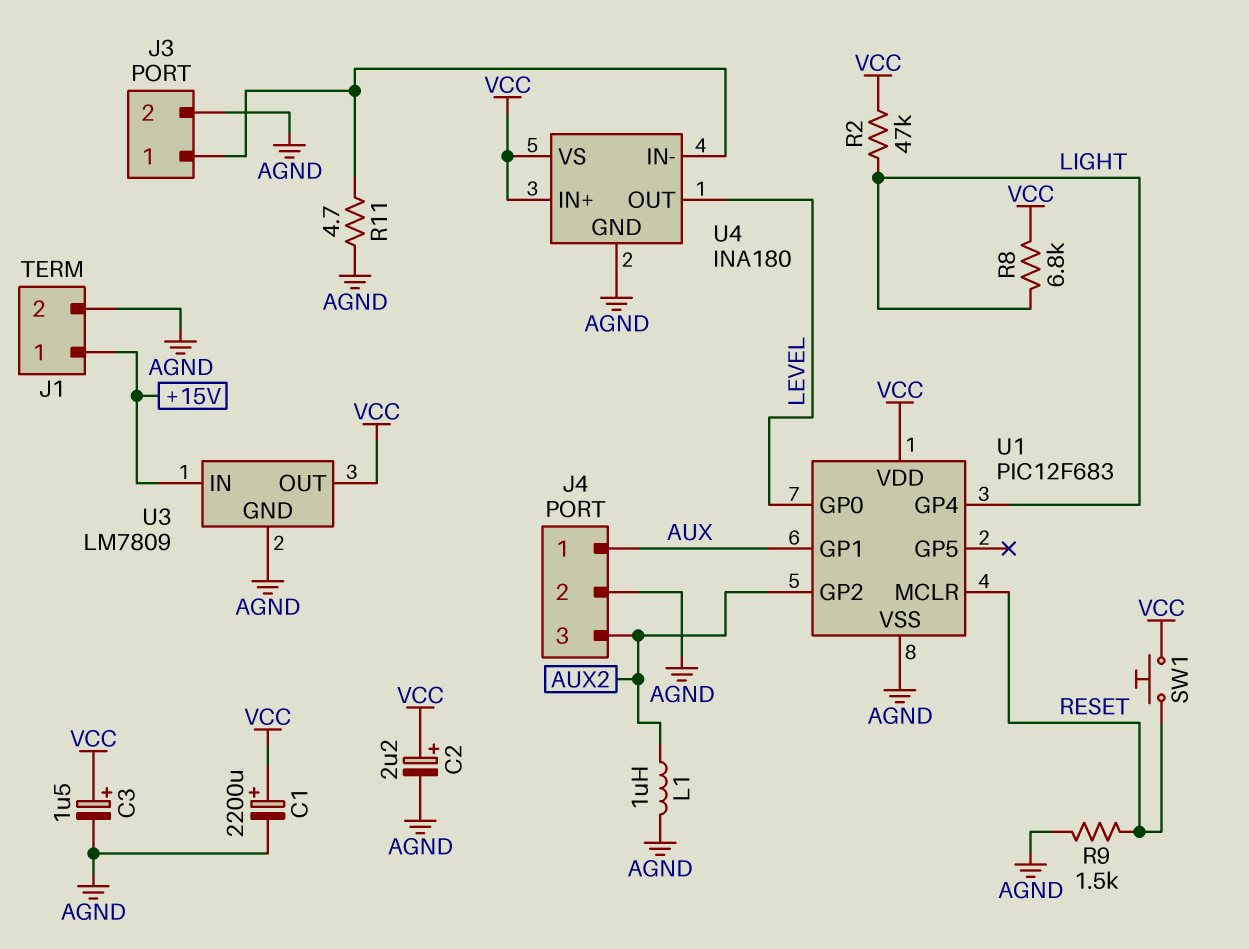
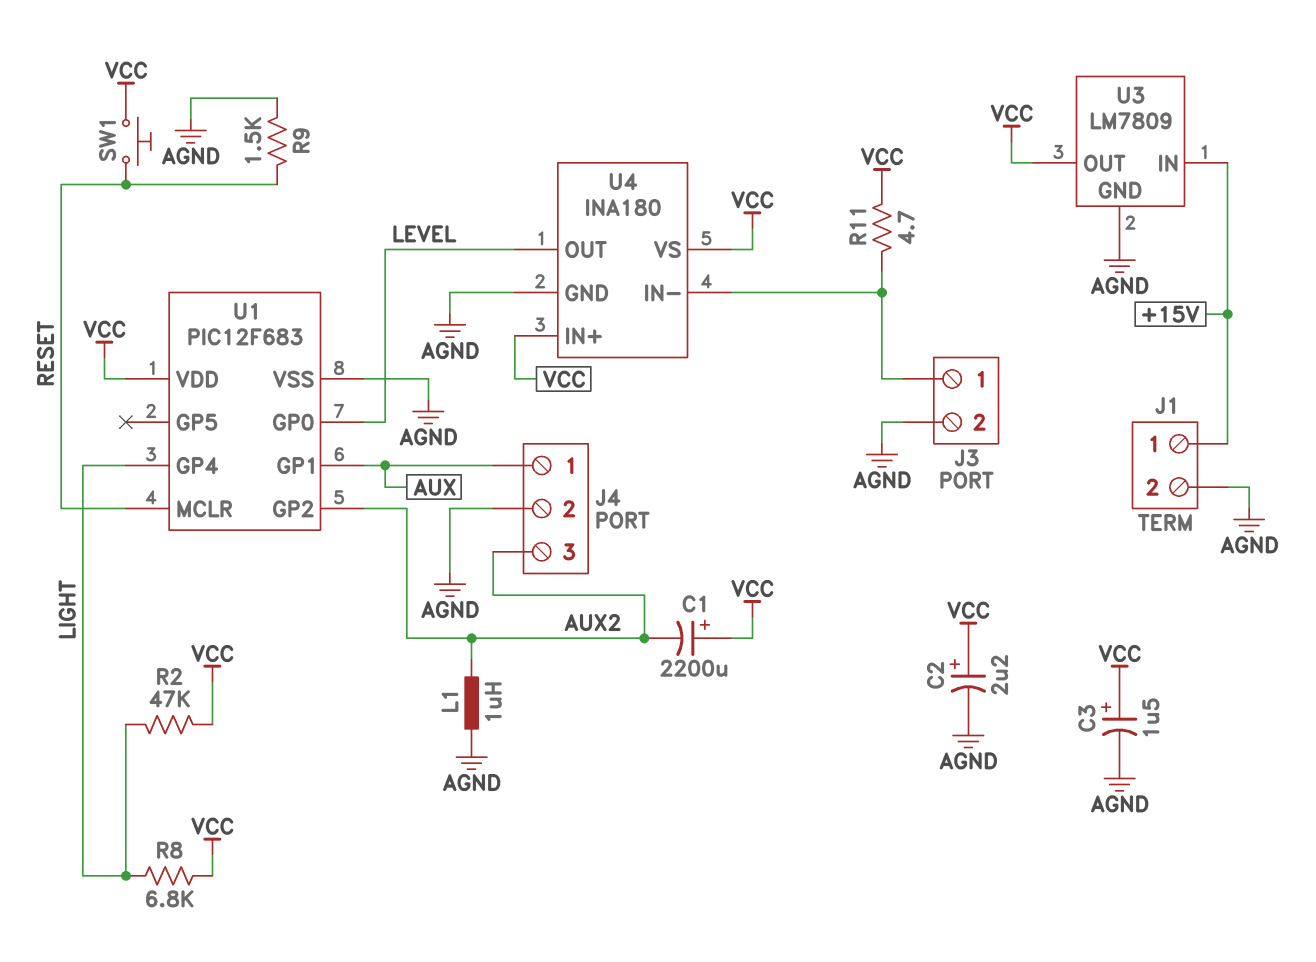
C1: 2200uF (plus VCC, minus AGND) -> 2200uF (plus VCC, minus AUX2)
R11: 4.7 (AGND, J3/1) -> 4.7 (J3/1, VCC)

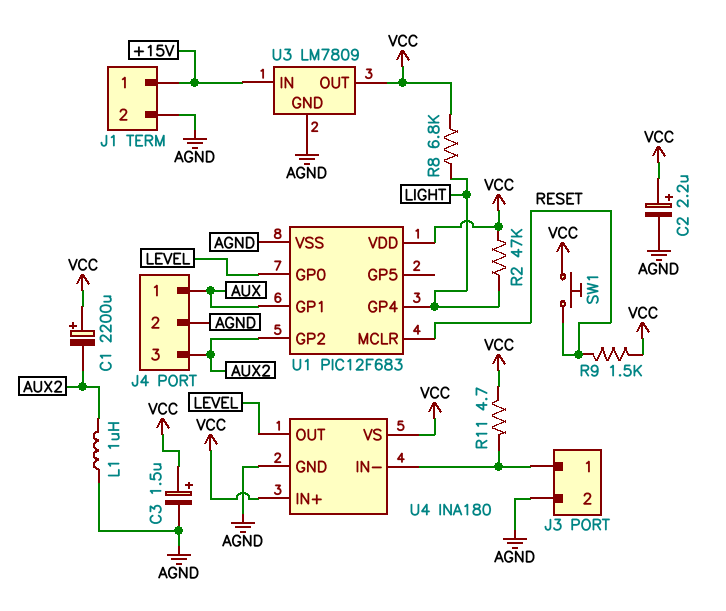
R9: 1.5k (AGND, RESET) -> 1.5k (RESET, VCC)

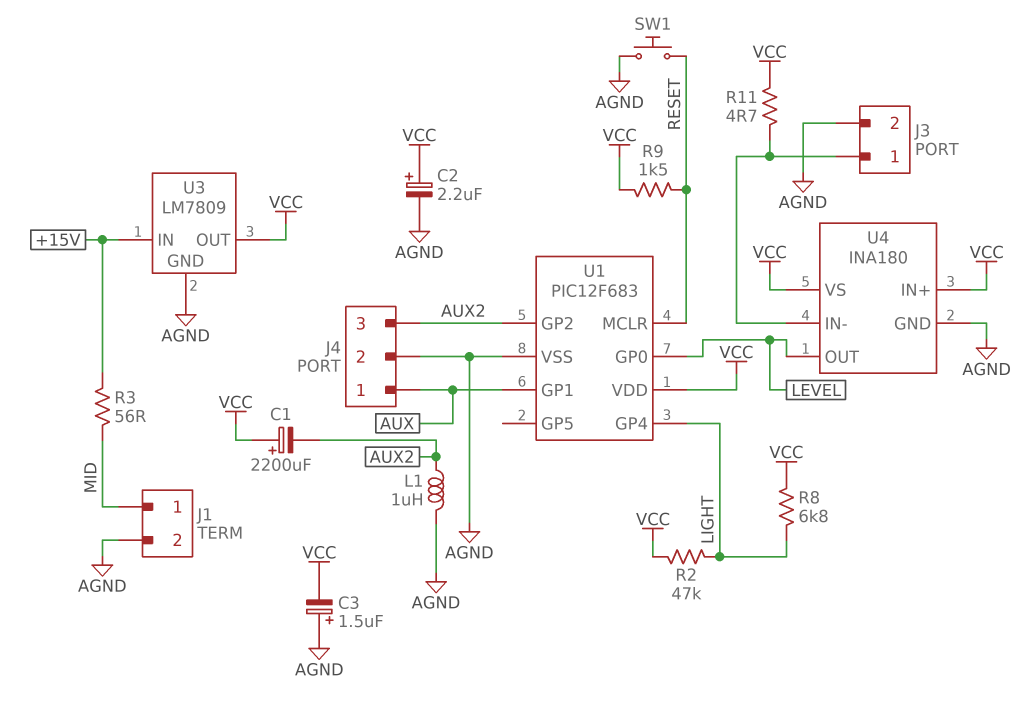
C3: 1.5uF (plus VCC, minus AGND) -> 1.5uF (plus AGND, minus VCC)
J1 pin 1: +15V -> MID
R3: none -> 56 (+15V, MID)
SW1: button (RESET, VCC) -> button (AGND, RESET)

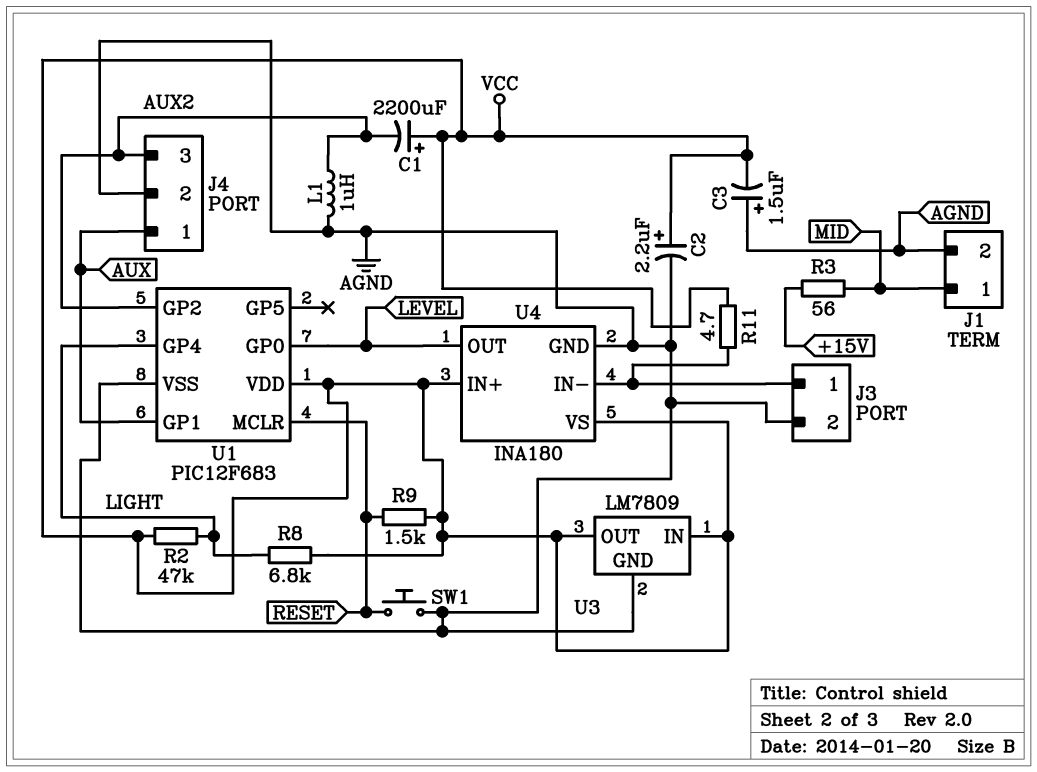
U3 pin IN: +15V -> VCC

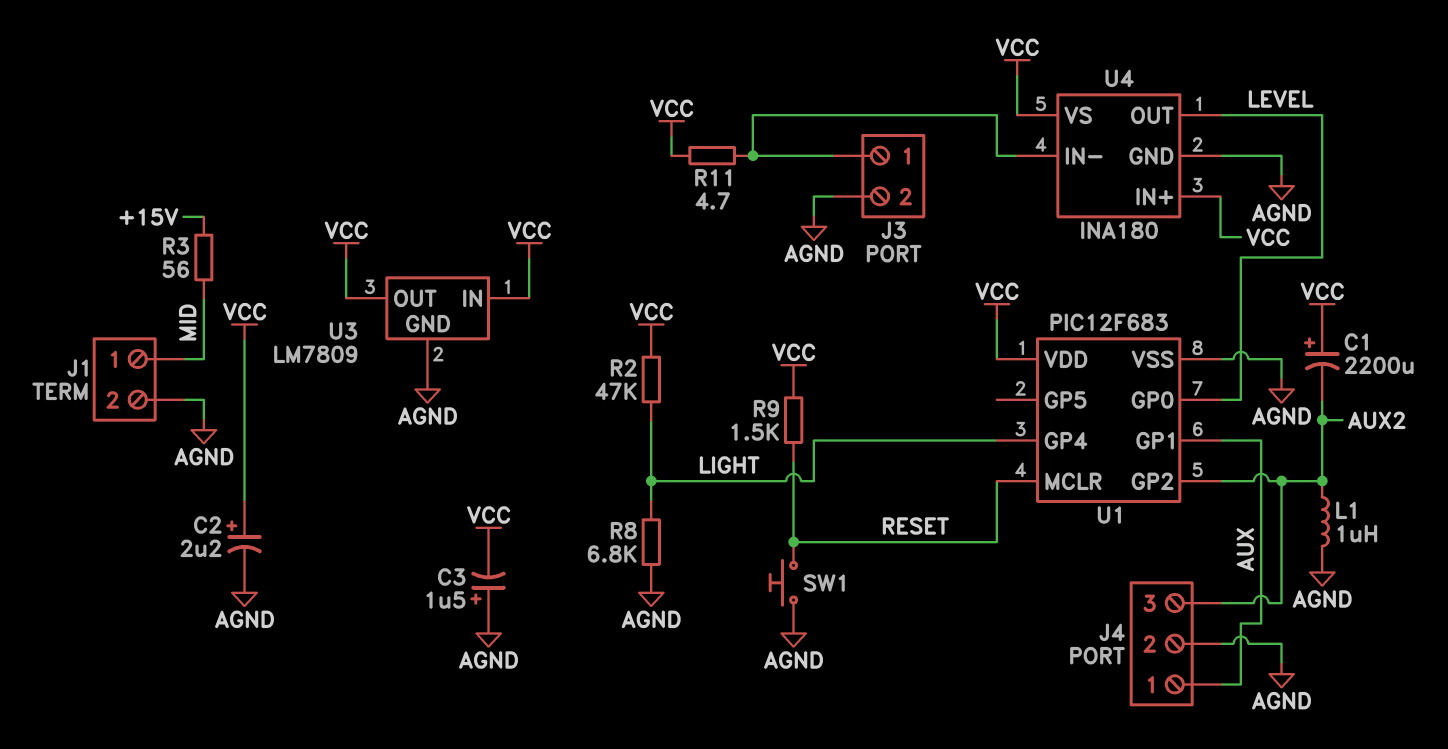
R8: 6.8k (LIGHT, VCC) -> 6.8k (AGND, LIGHT)

